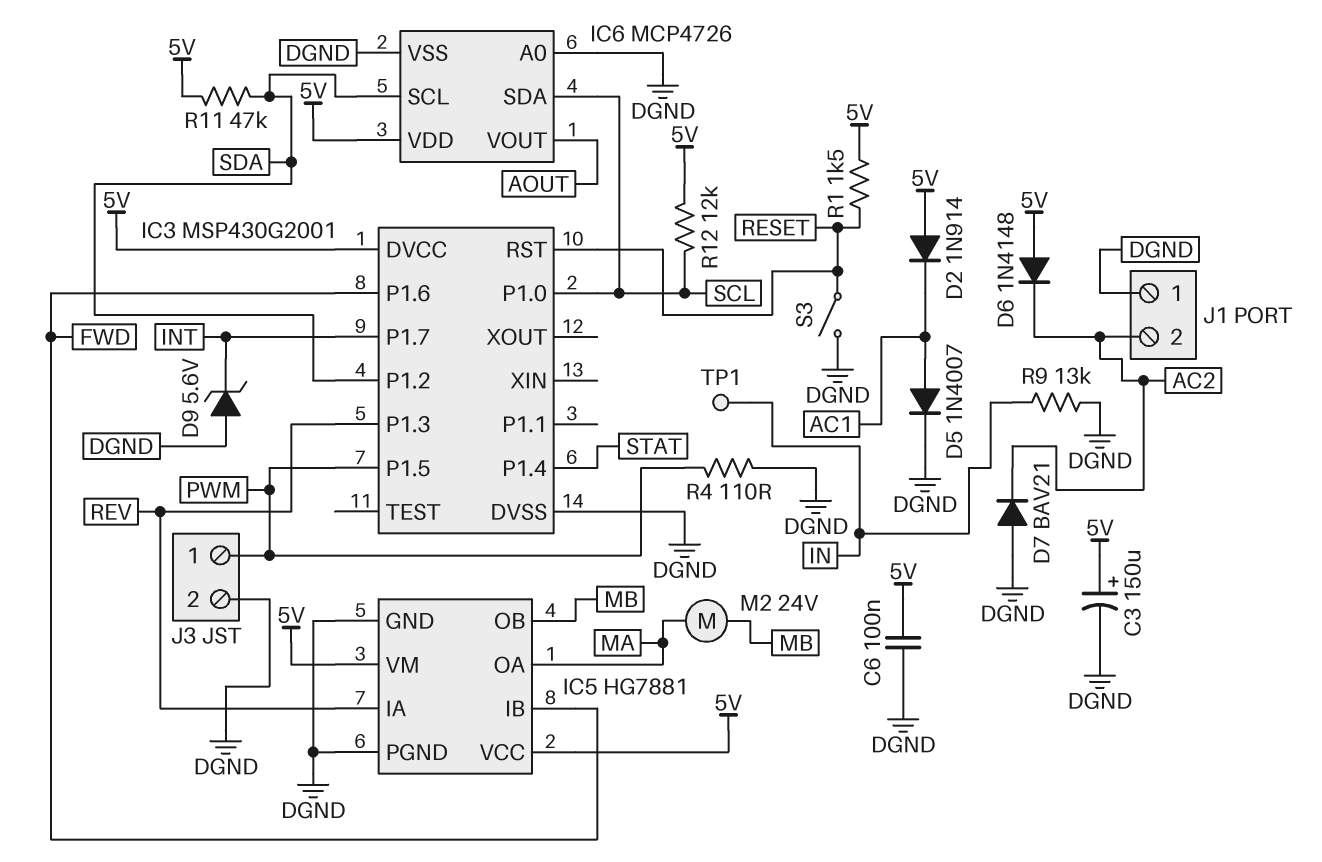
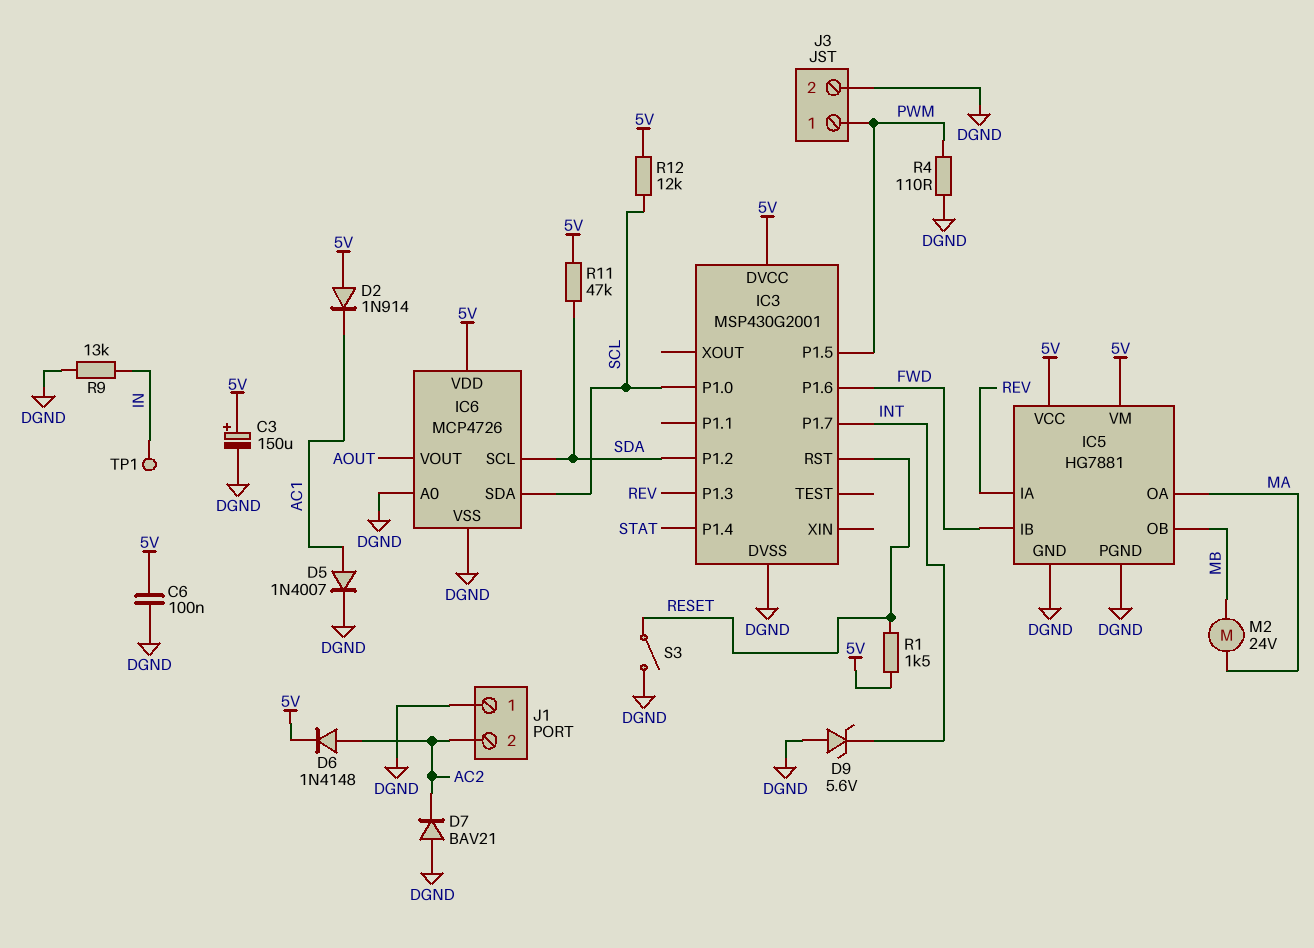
D6: diode 1N4148 (A 5V, K AC2) -> diode 1N4148 (A AC2, K 5V)

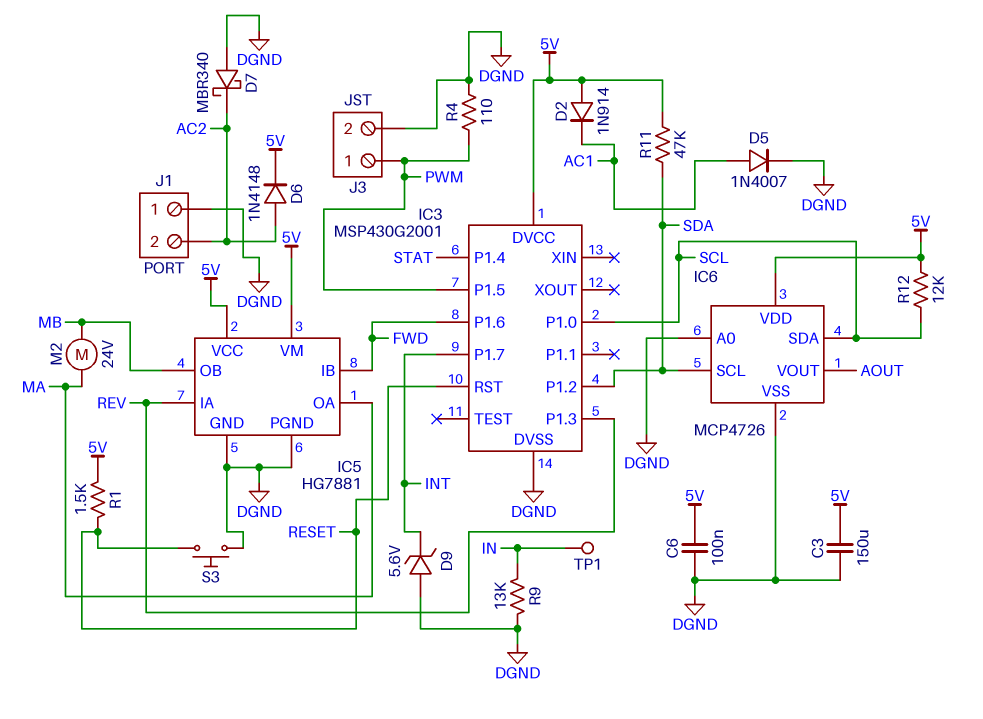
C3: 150uF (plus 5V, minus DGND) -> 150uF (5V, DGND)
D7: diode BAV21 (A DGND, K AC2) -> schottky MBR340 (A DGND, K AC2)
S3: switch (DGND, RESET) -> button (DGND, RESET)

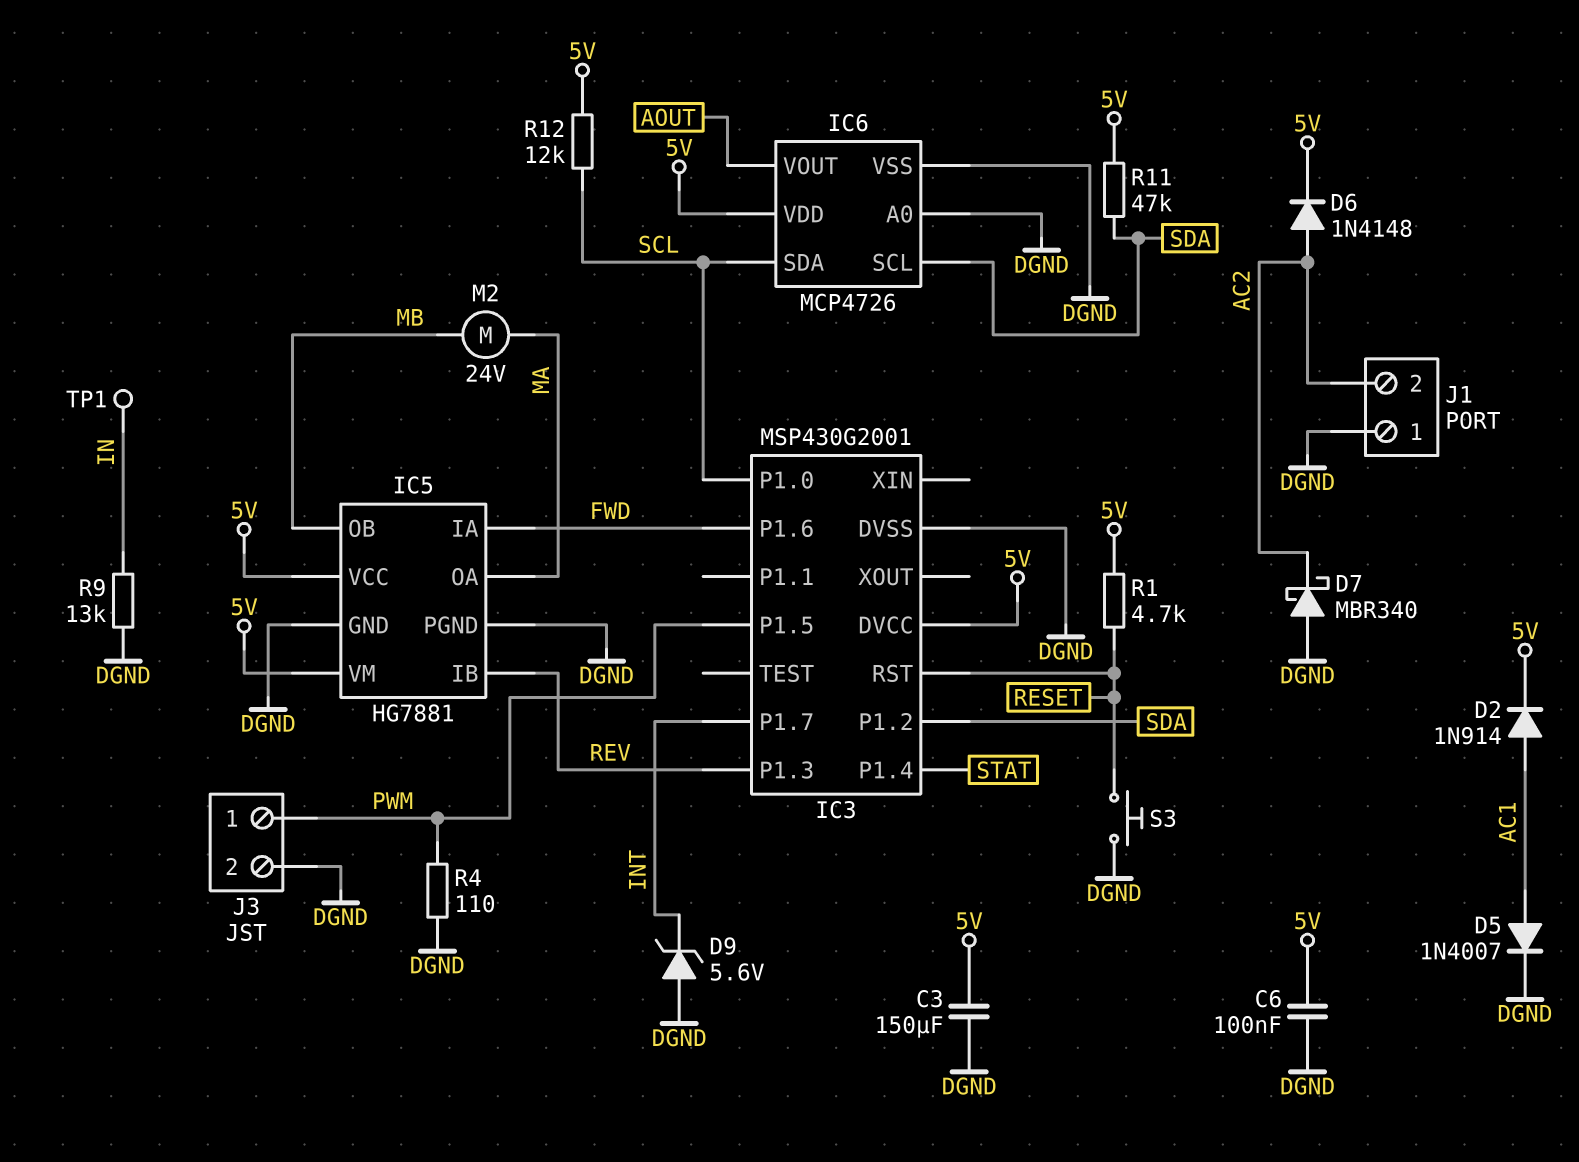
D2: diode 1N914 (A 5V, K AC1) -> diode 1N914 (A AC1, K 5V)
IC5 pin IA: REV -> FWD
IC5 pin IB: FWD -> REV
R1: 1.5k (5V, RESET) -> 4.7k (5V, RESET)

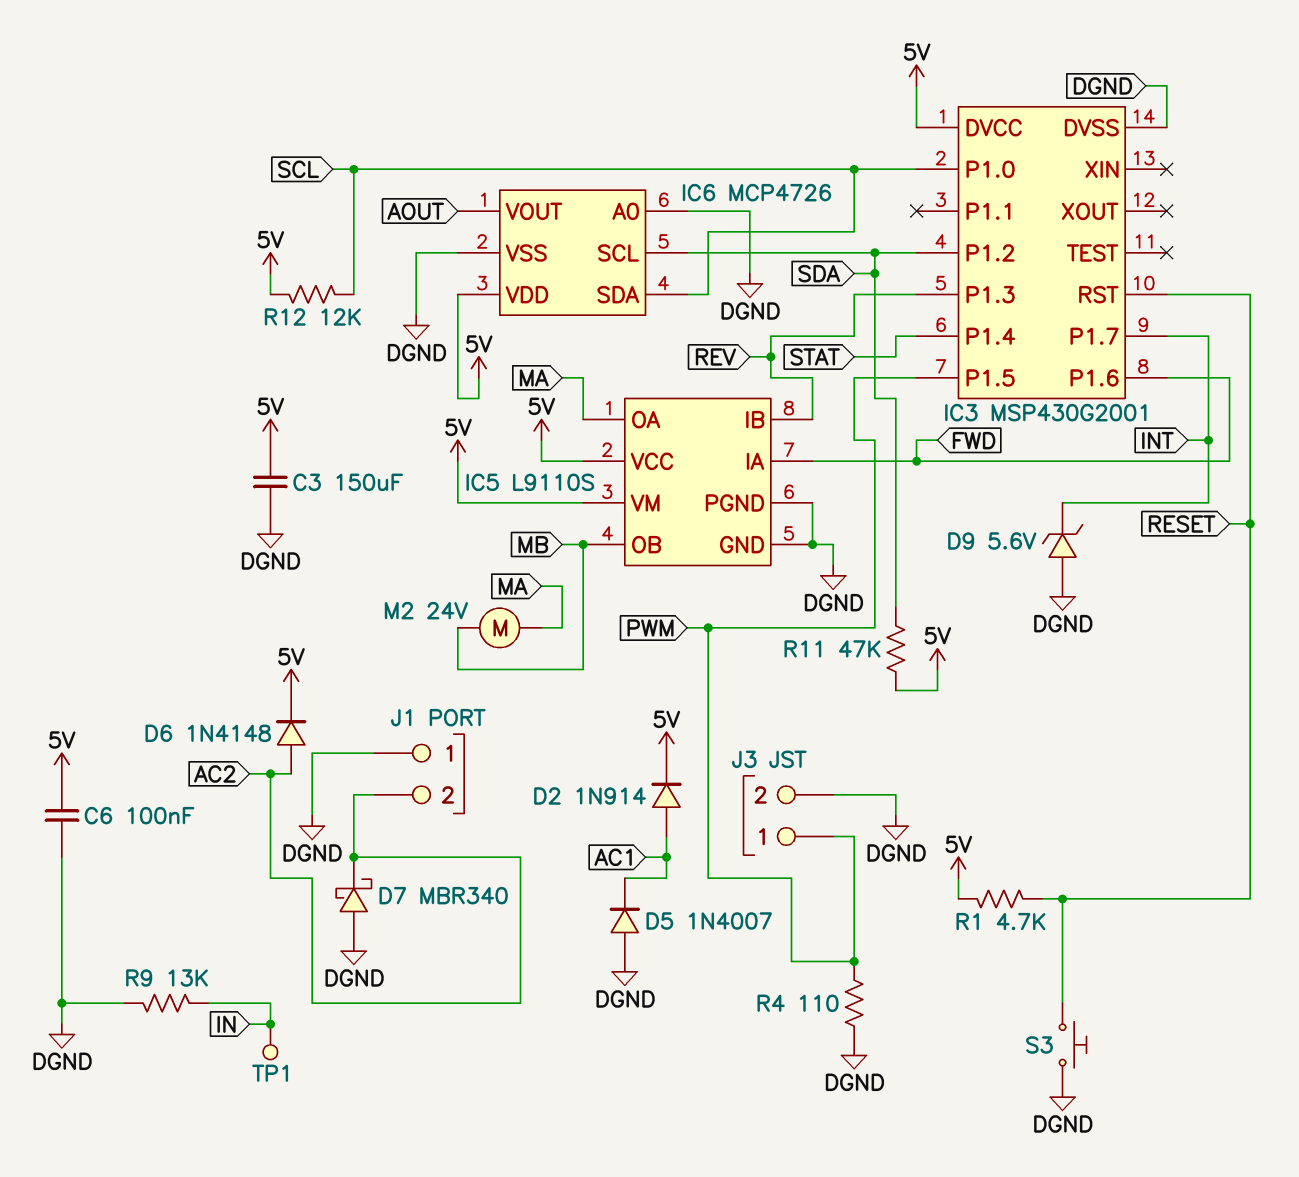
D5: diode 1N4007 (A AC1, K DGND) -> diode 1N4007 (A DGND, K AC1)
IC5: HG7881 -> L9110S

